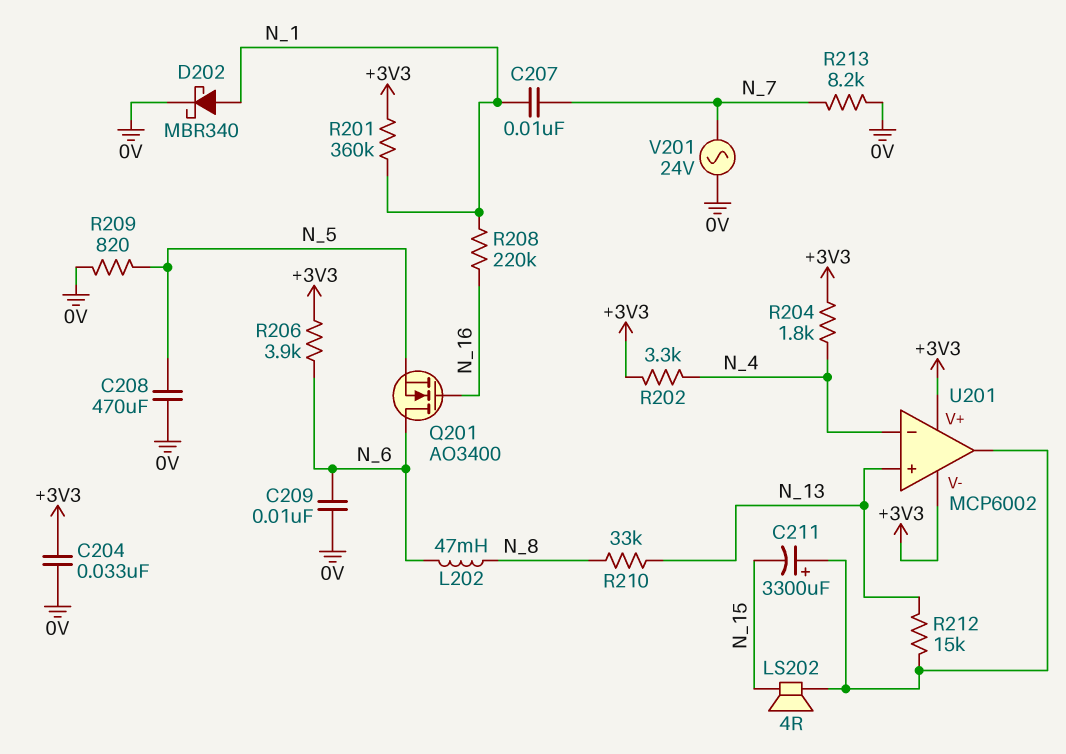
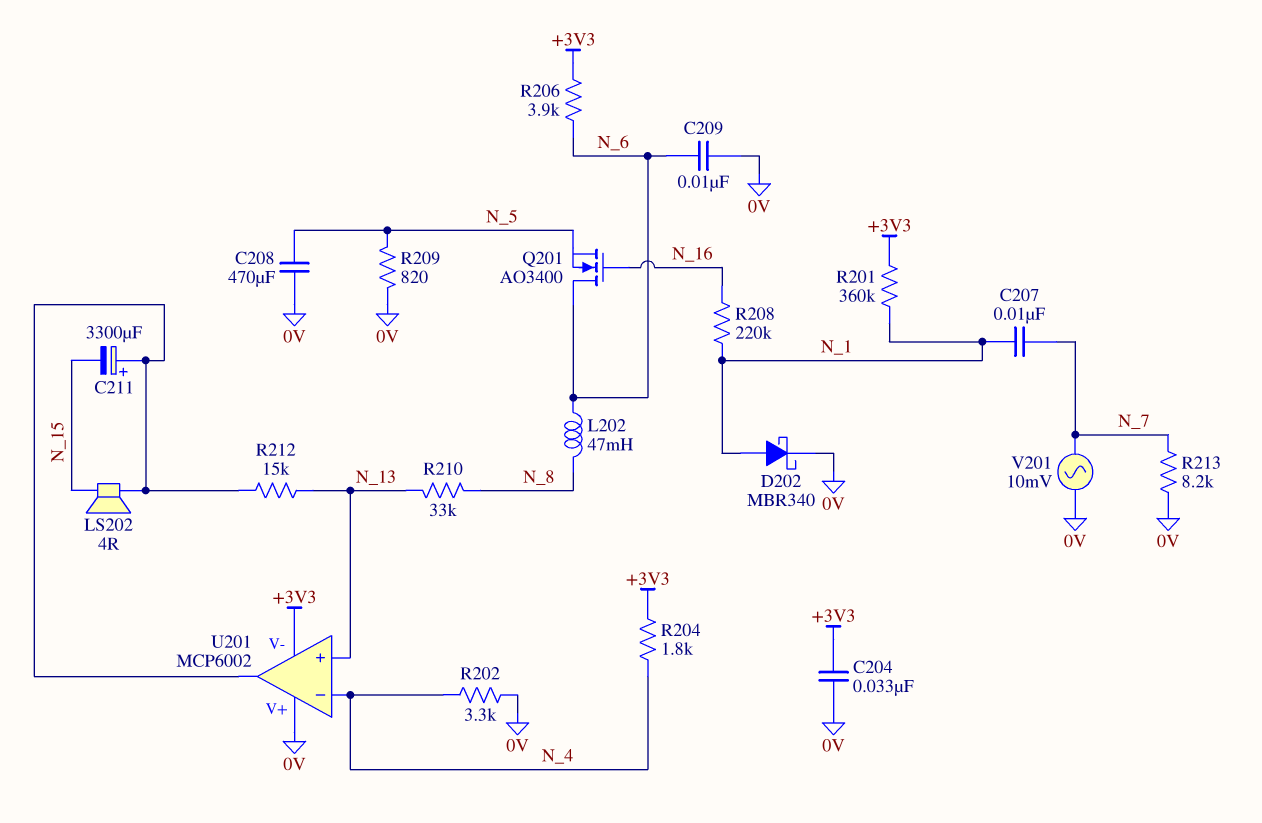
R202: 3.3k (+3V3, N_4) -> 3.3k (0V, N_4)
U201 pin V+: +3V3 -> 0V
V201: AC 24V (0V, N_7) -> AC 10mV (0V, N_7)

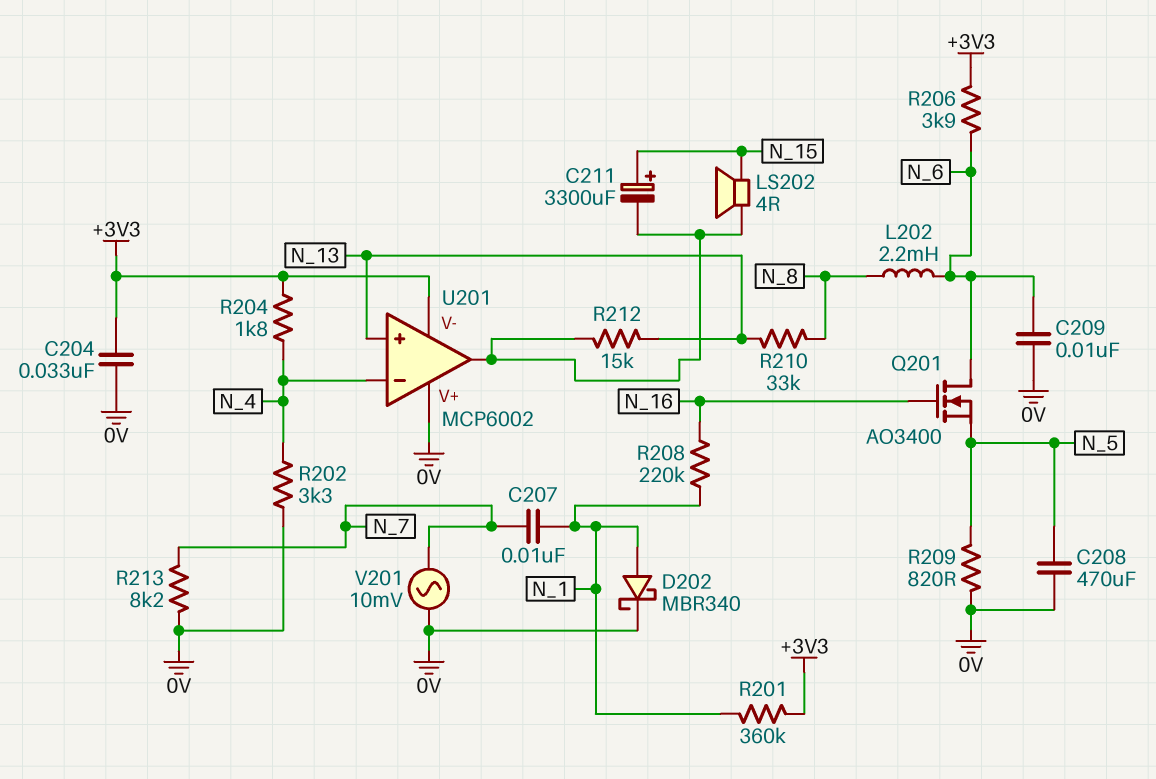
C211: 3300uF (plus U201/out, minus N_15) -> 3300uF (plus N_15, minus U201/out)
L202: 47mH (N_6, N_8) -> 2.2mH (N_6, N_8)

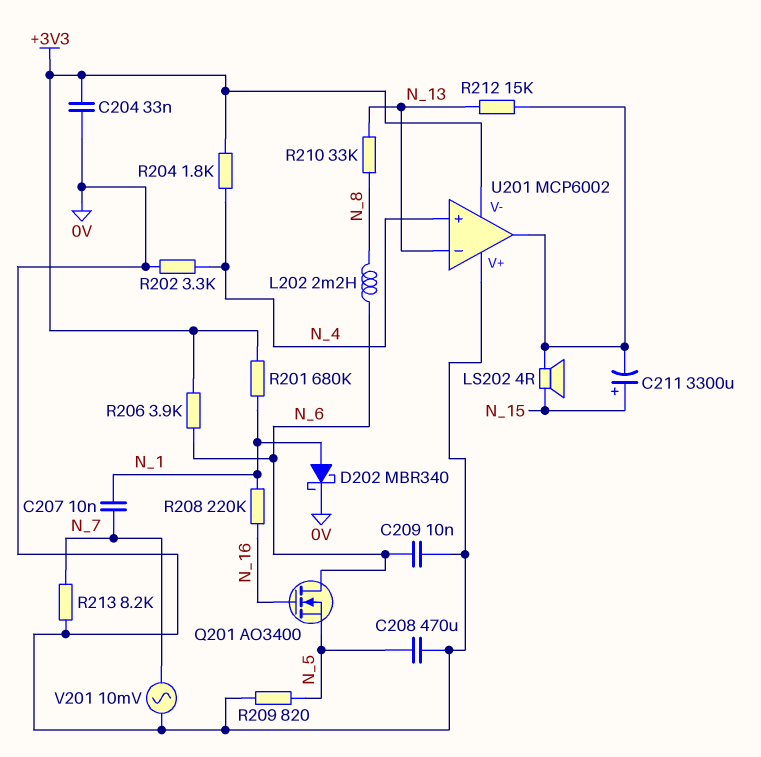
R201: 360k (+3V3, N_1) -> 680k (+3V3, N_1)
U201 pin in+: N_13 -> N_4
U201 pin in-: N_4 -> N_13

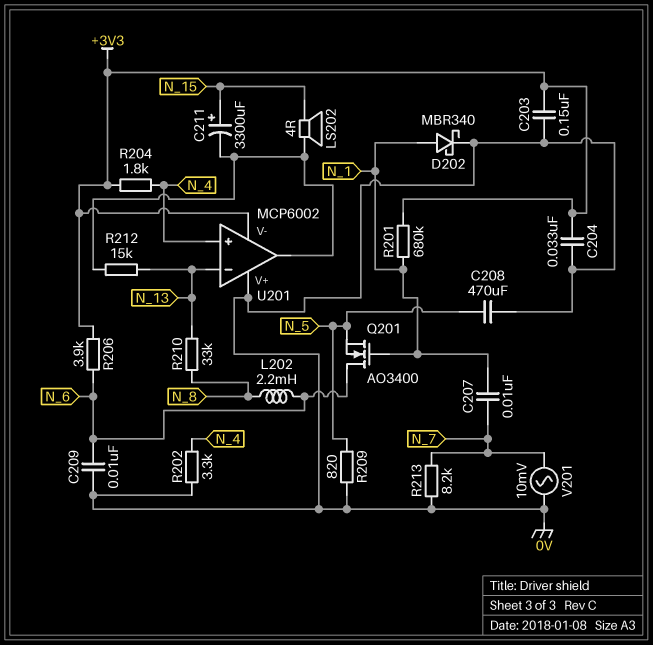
C203: none -> 150nF (+3V3, 0V)
Q201: NMOS AO3400 (G N_16, D N_6, S N_5) -> NMOS AO3400 (G N_1, D N_6, S N_5)
R208: 220k (N_1, N_16) -> none

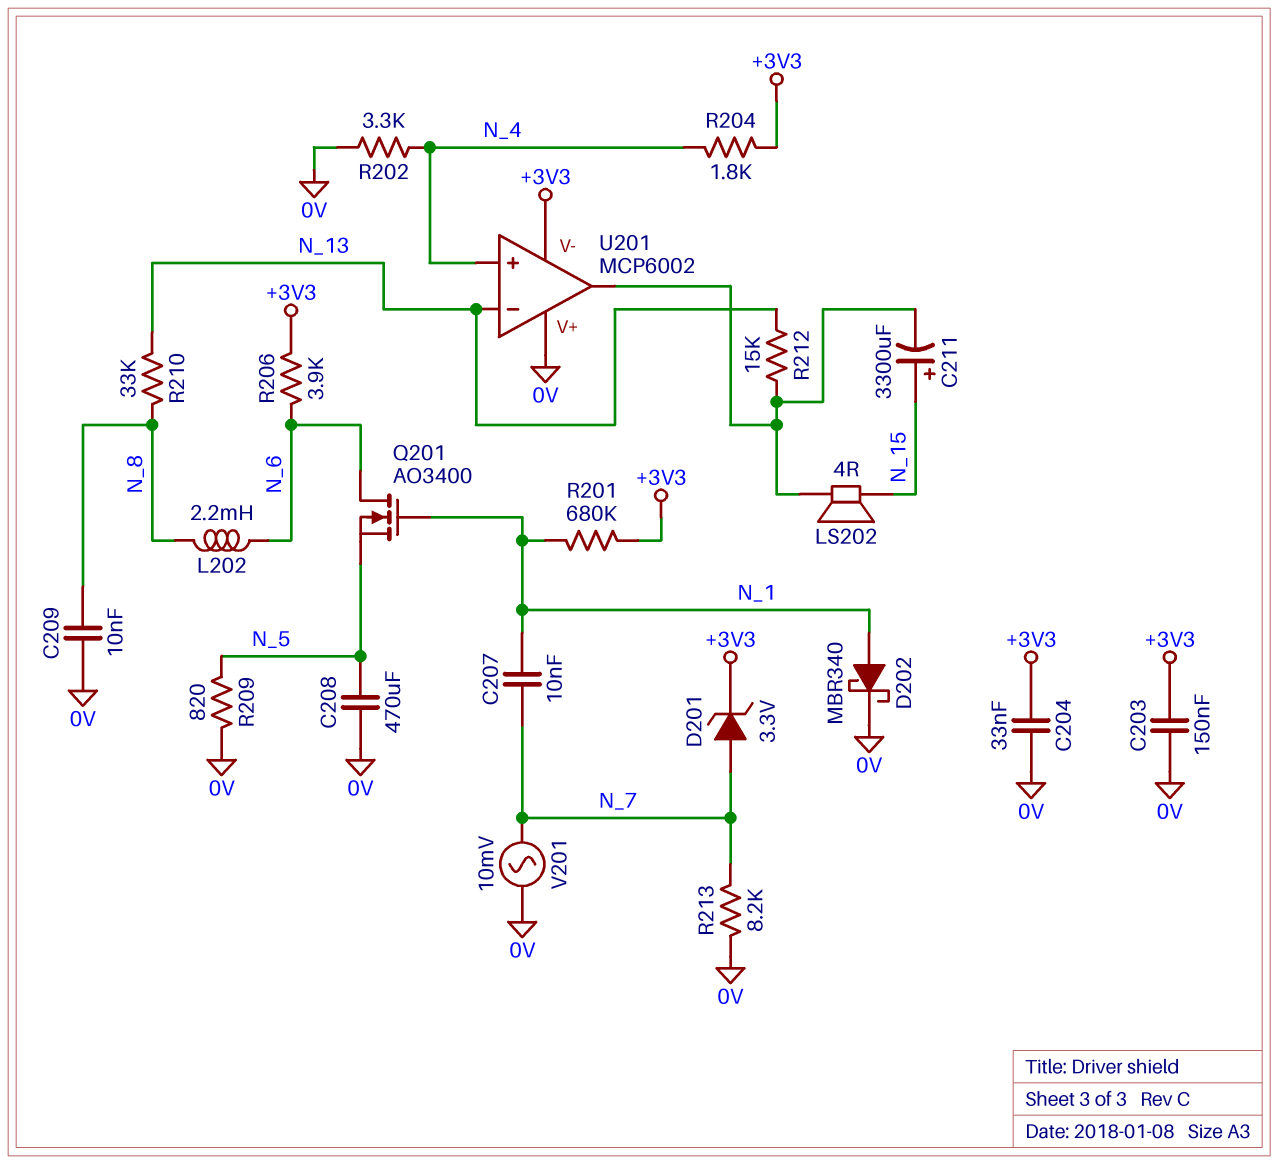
C209: 10nF (0V, N_6) -> 10nF (0V, N_8)
D201: none -> zener 3.3V (A N_7, K +3V3)

